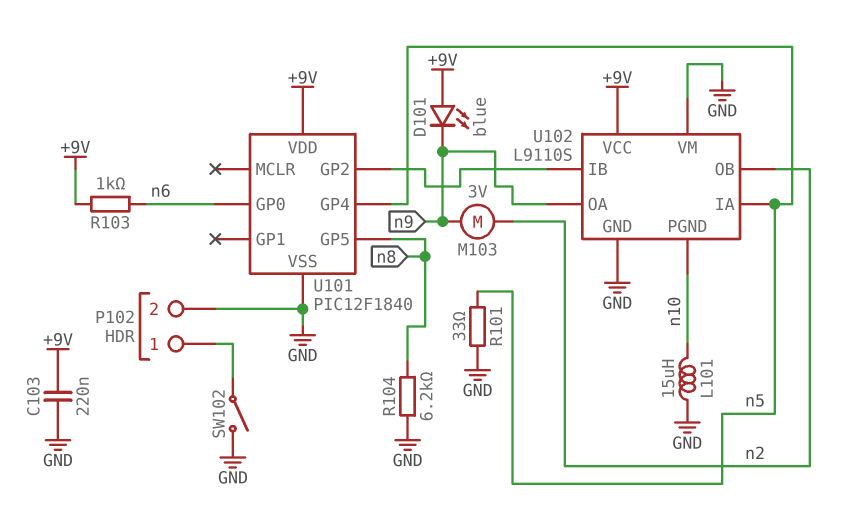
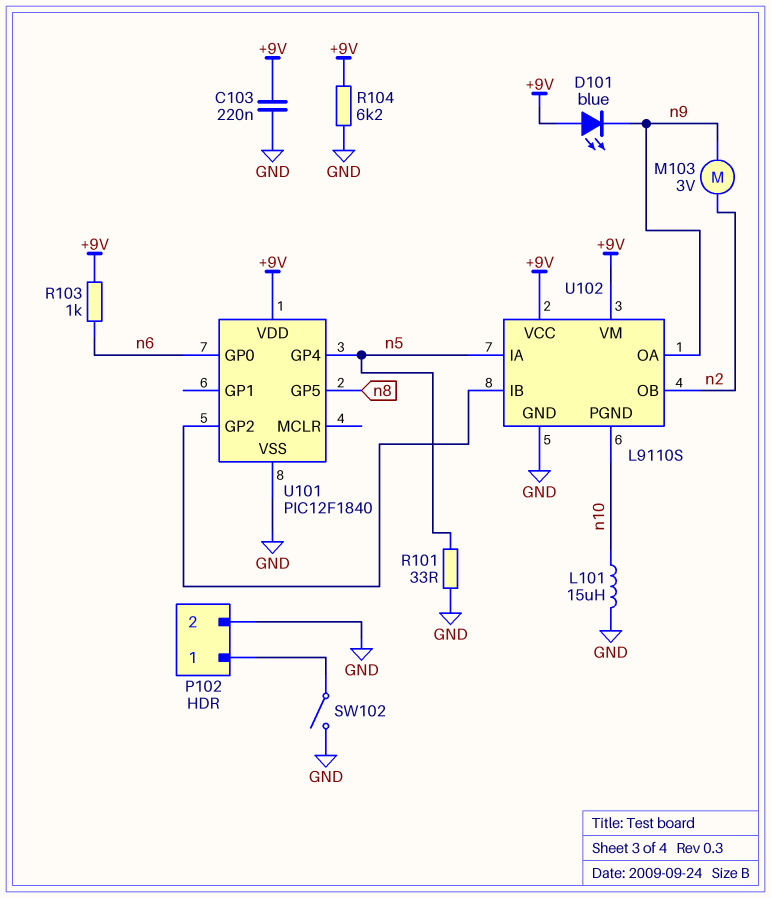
R104: 6.2k (GND, n8) -> 6.2k (+9V, GND)
U102 pin VM: GND -> +9V

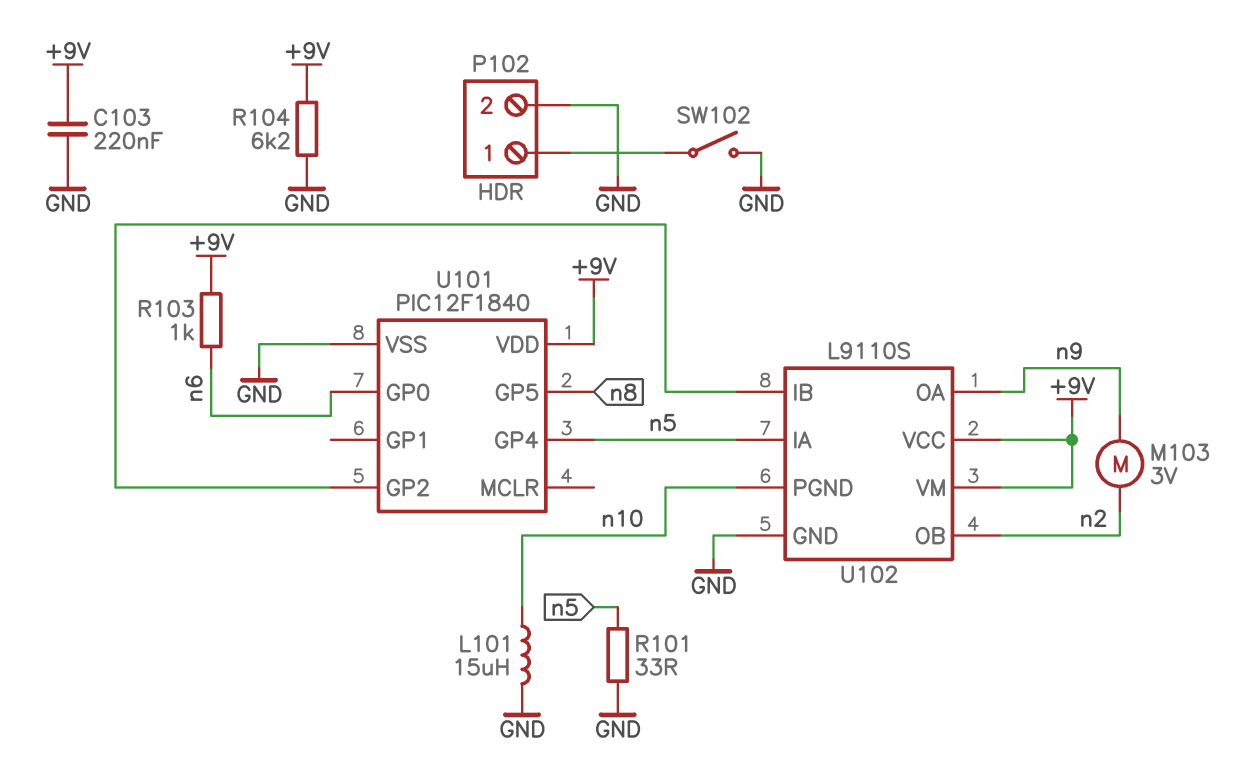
D101: LED blue (A +9V, K n9) -> none

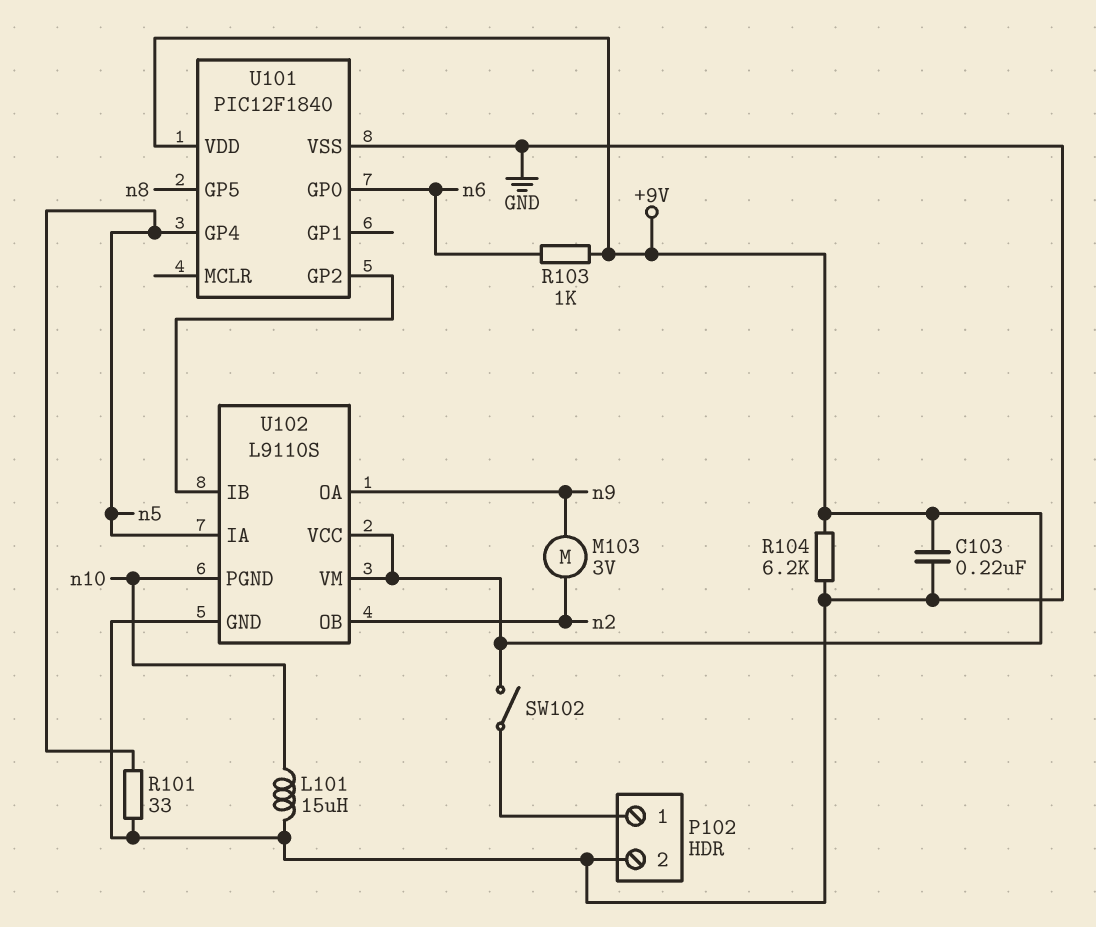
SW102: switch (GND, P102/1) -> switch (+9V, P102/1)

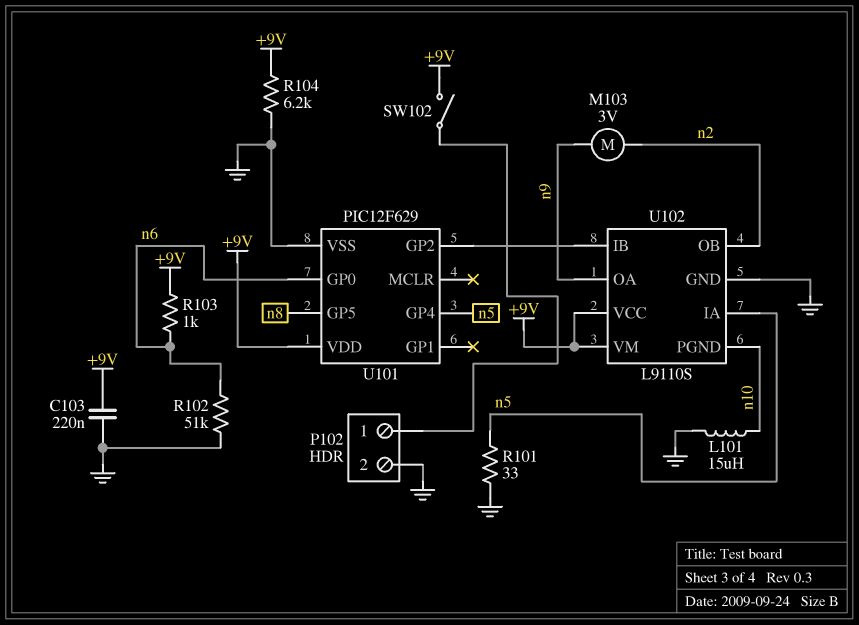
R102: none -> 51k (GND, n6)
U101: PIC12F1840 -> PIC12F629

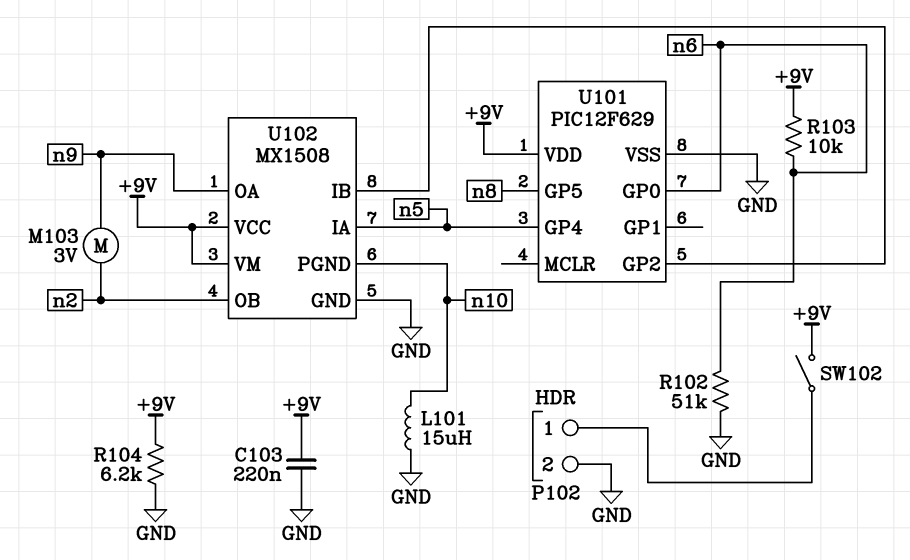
R101: 33 (GND, n5) -> none
R103: 1k (+9V, n6) -> 10k (+9V, n6)
U102: L9110S -> MX1508

